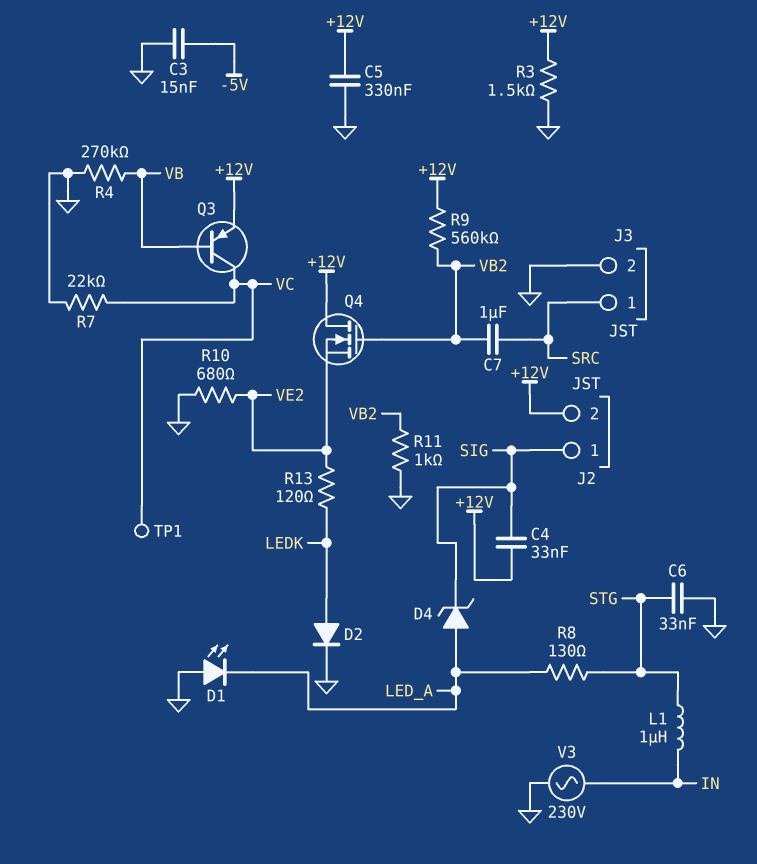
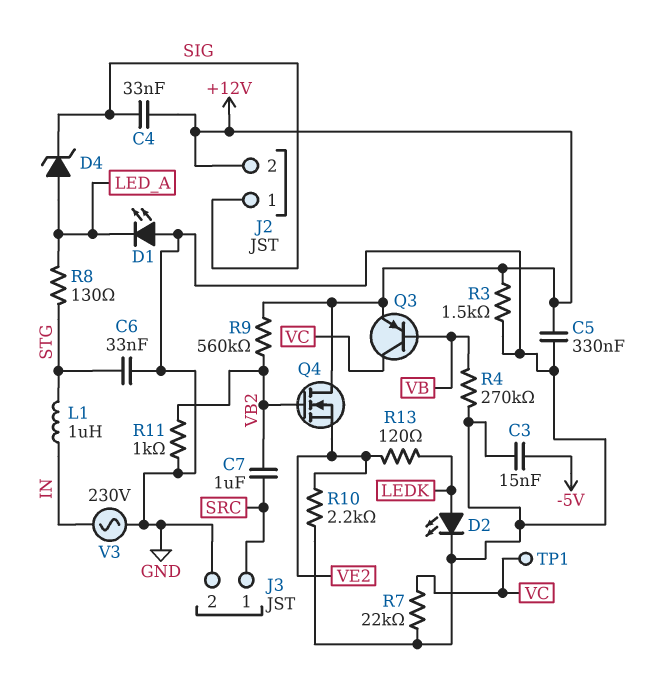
D2: diode (A LEDK, K GND) -> LED (A LEDK, K GND)
R10: 680 (GND, VE2) -> 2.2k (GND, VE2)

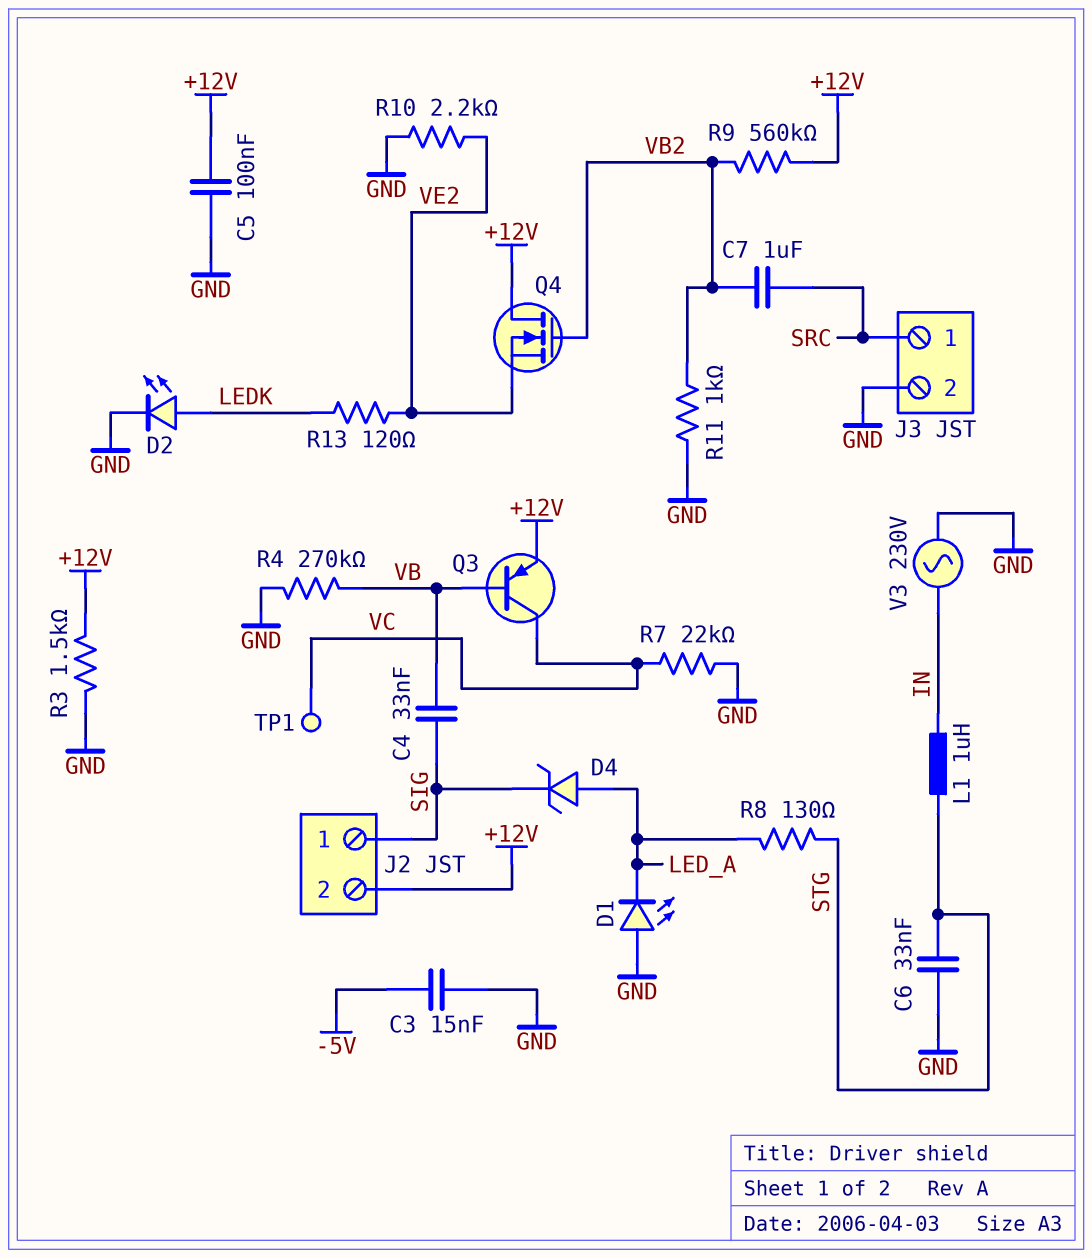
C4: 33nF (+12V, SIG) -> 33nF (SIG, VB)
C5: 330nF (+12V, GND) -> 100nF (+12V, GND)

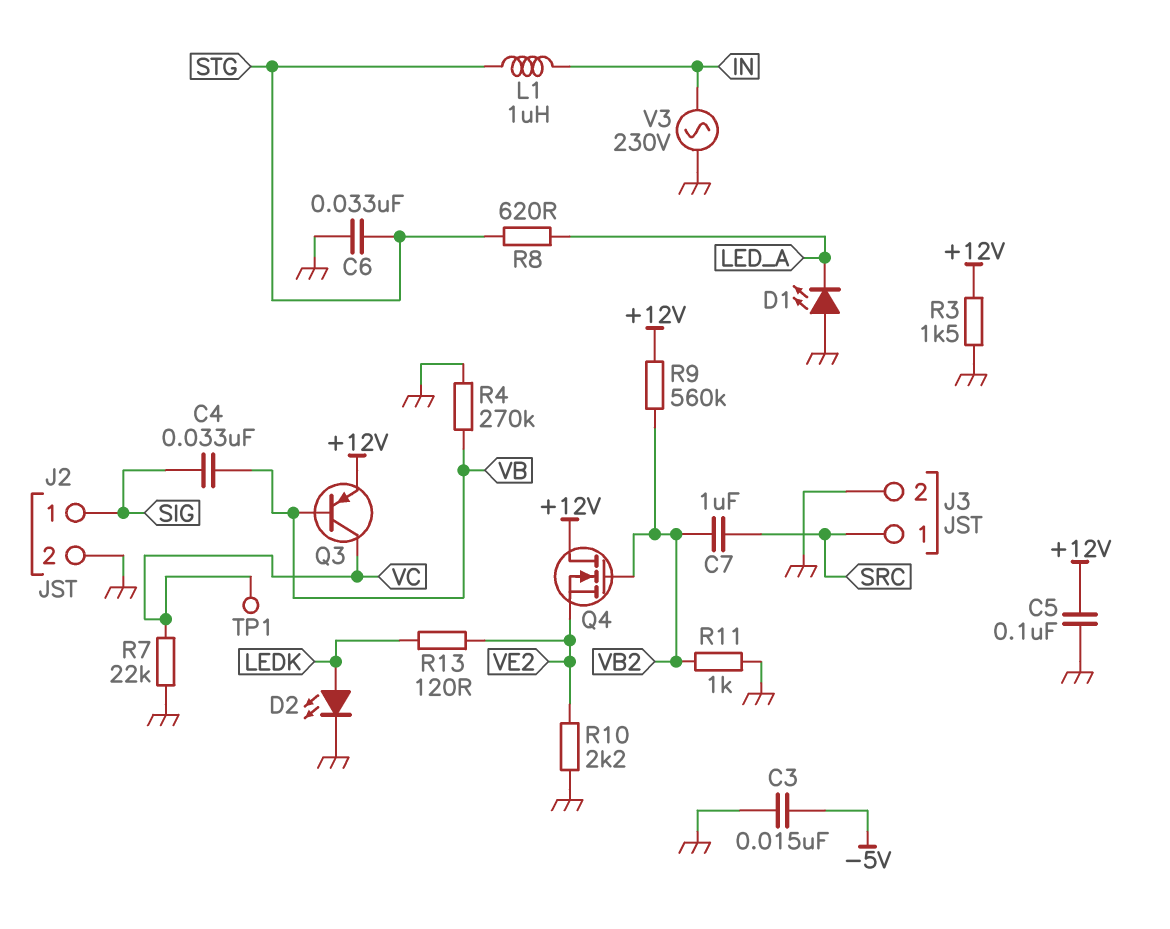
D4: zener (A LED_A, K SIG) -> none
J2 pin 2: +12V -> GND
R8: 130 (LED_A, STG) -> 620 (LED_A, STG)

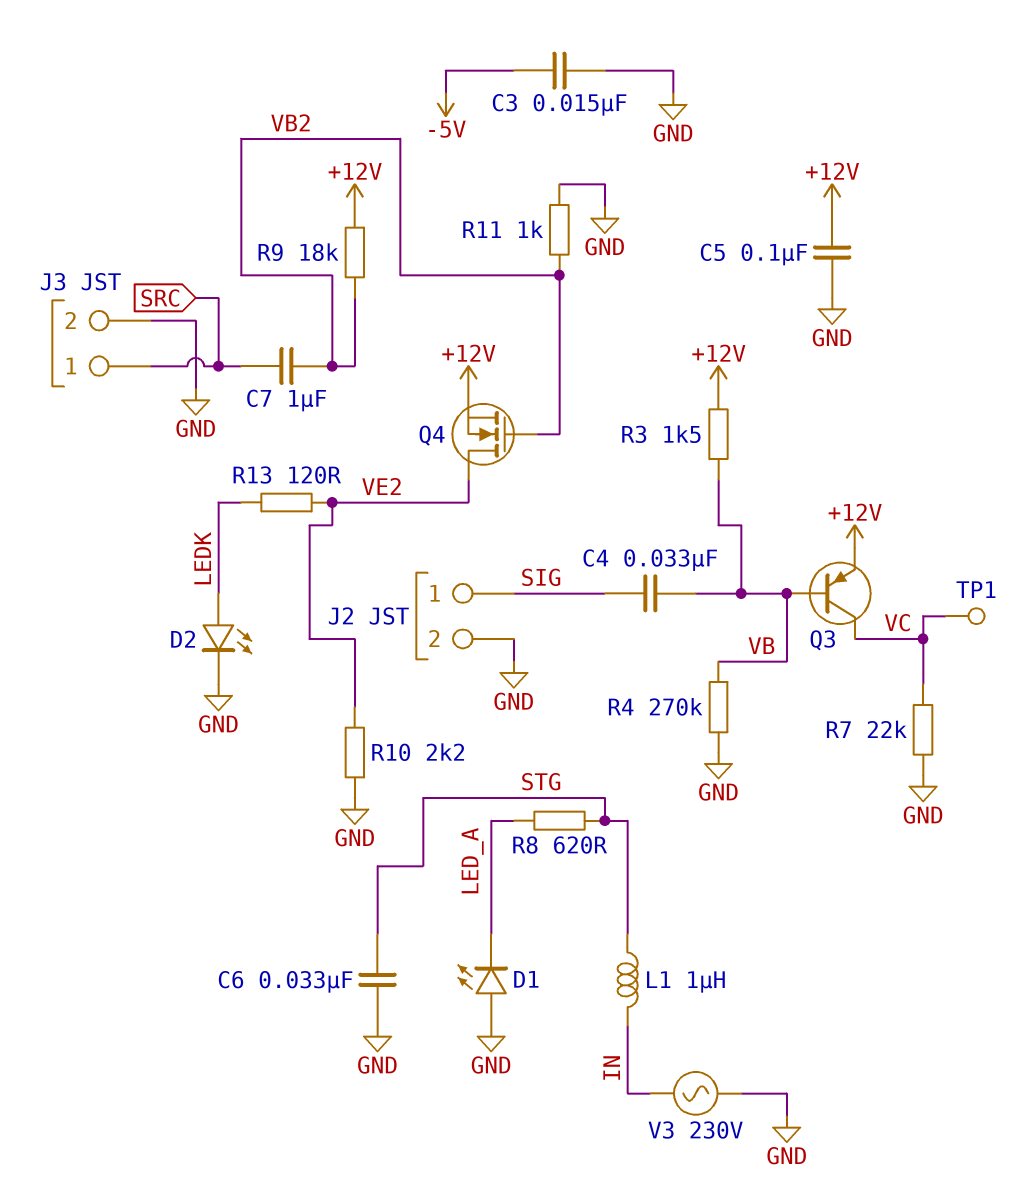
Q4: NMOS (G VB2, D +12V, S VE2) -> NMOS (G VB2, D VE2, S +12V)
R3: 1.5k (+12V, GND) -> 1.5k (+12V, VB)
R9: 560k (+12V, VB2) -> 18k (+12V, VB2)

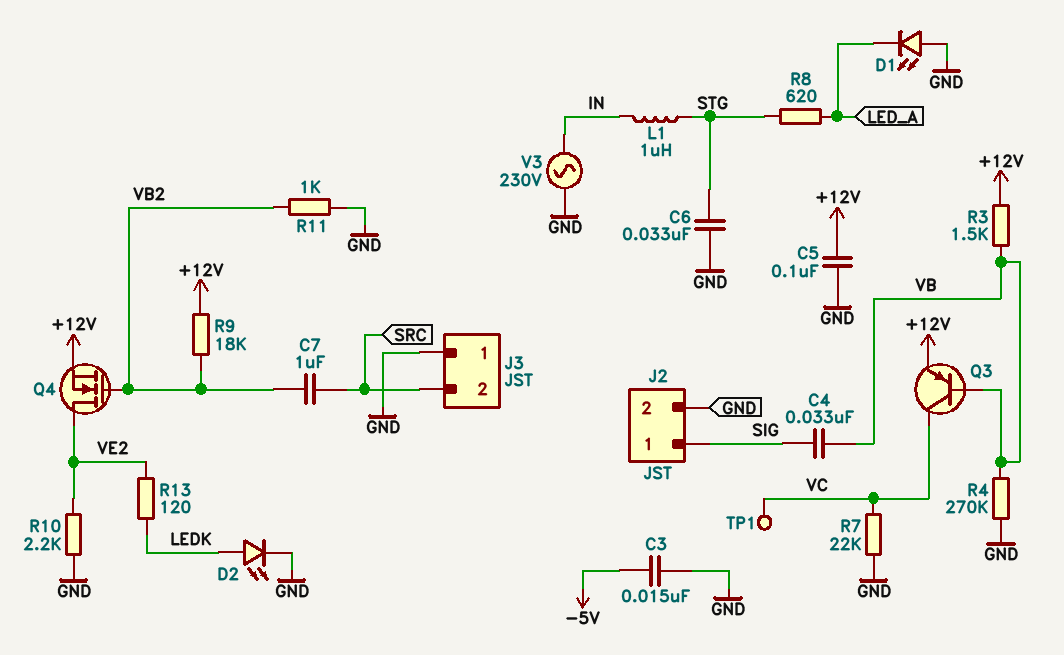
J3 pin 1: SRC -> GND
J3 pin 2: GND -> SRC

